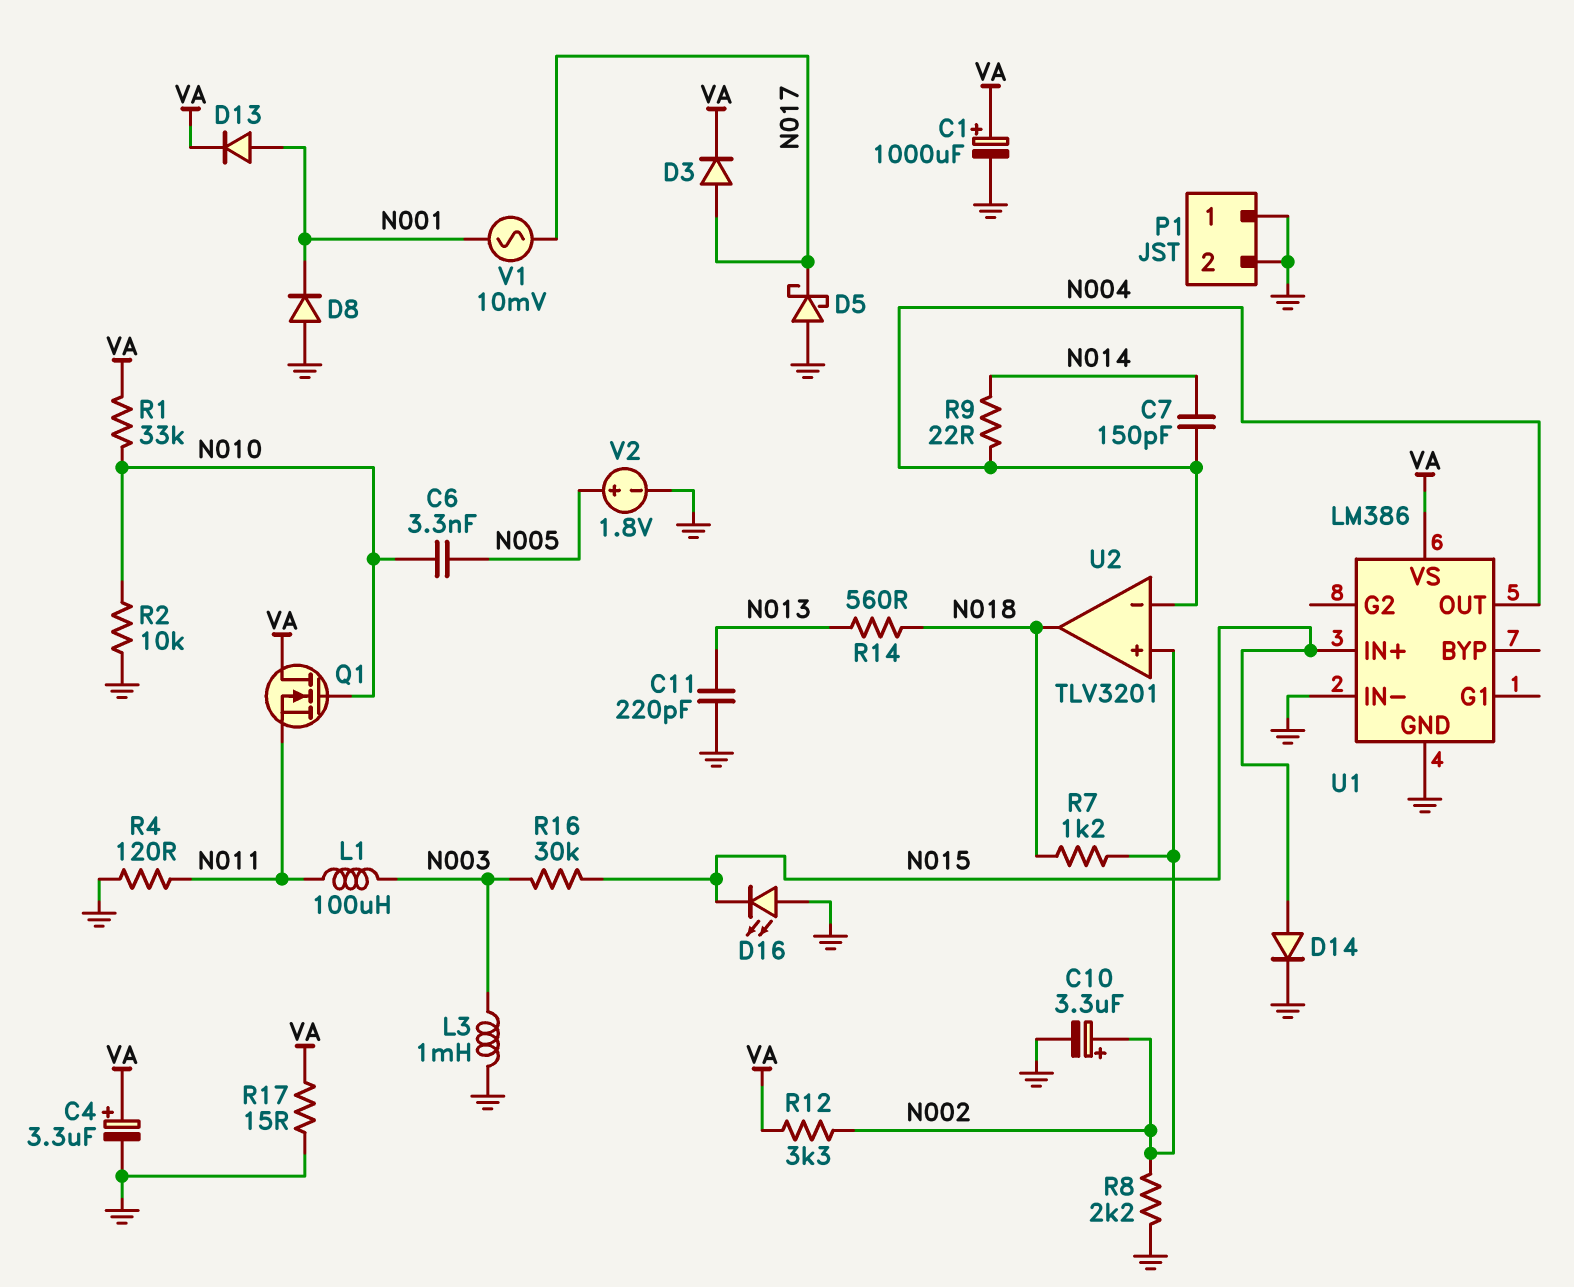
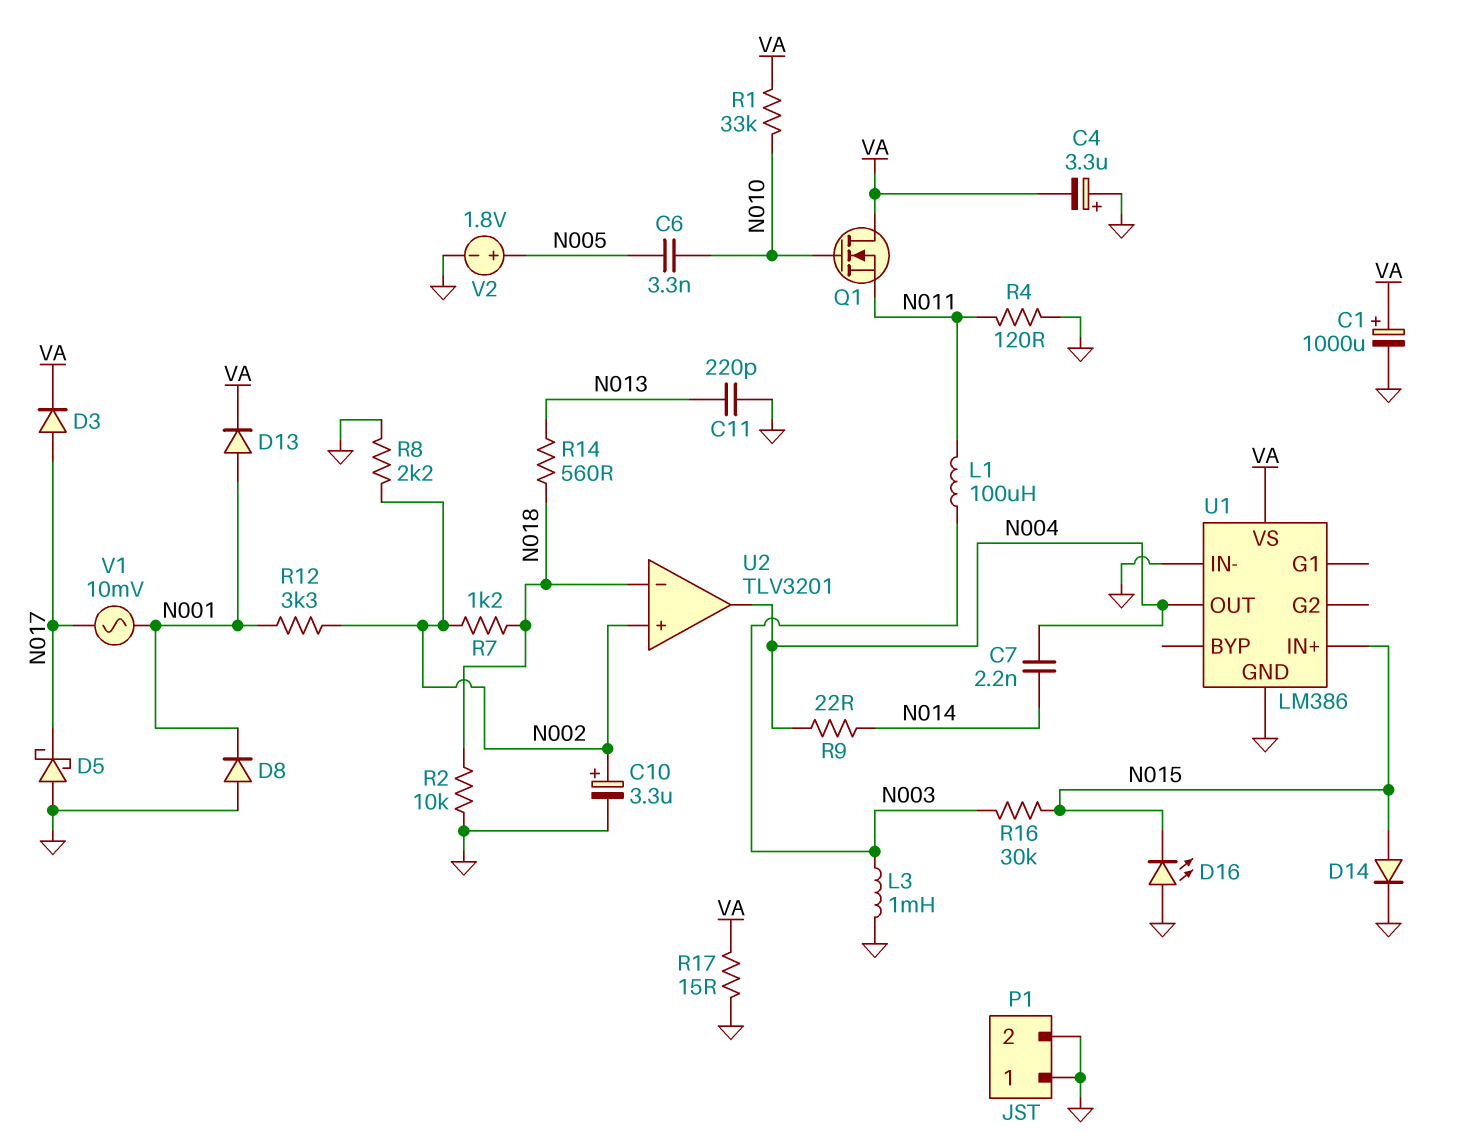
C4: 3.3uF (plus VA, minus GND) -> 3.3uF (plus GND, minus VA)
C7: 150pF (N004, N014) -> 2.2nF (N004, N014)
R2: 10k (GND, N010) -> 10k (GND, N018)
R12: 3.3k (N002, VA) -> 3.3k (N001, N002)
U2 pin in-: N004 -> N018
U2 pin out: N018 -> N004

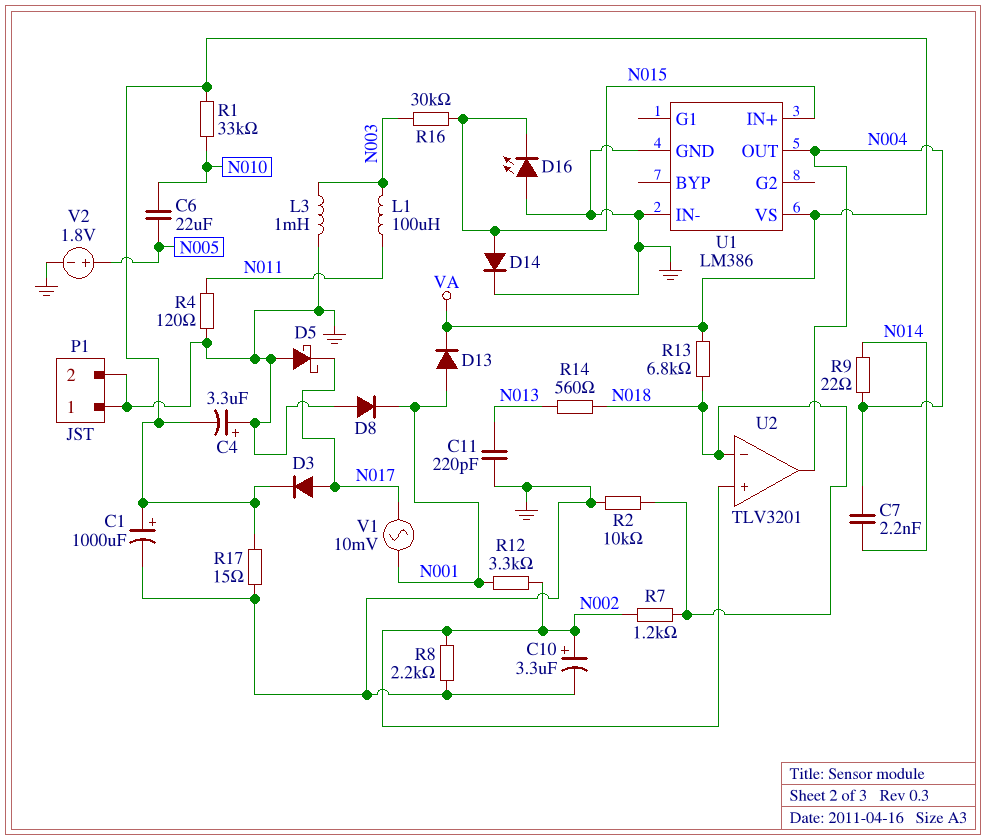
C6: 3.3nF (N005, N010) -> 22uF (N005, N010)
Q1: NMOS (G N010, D VA, S N011) -> none
R13: none -> 6.8k (N018, VA)

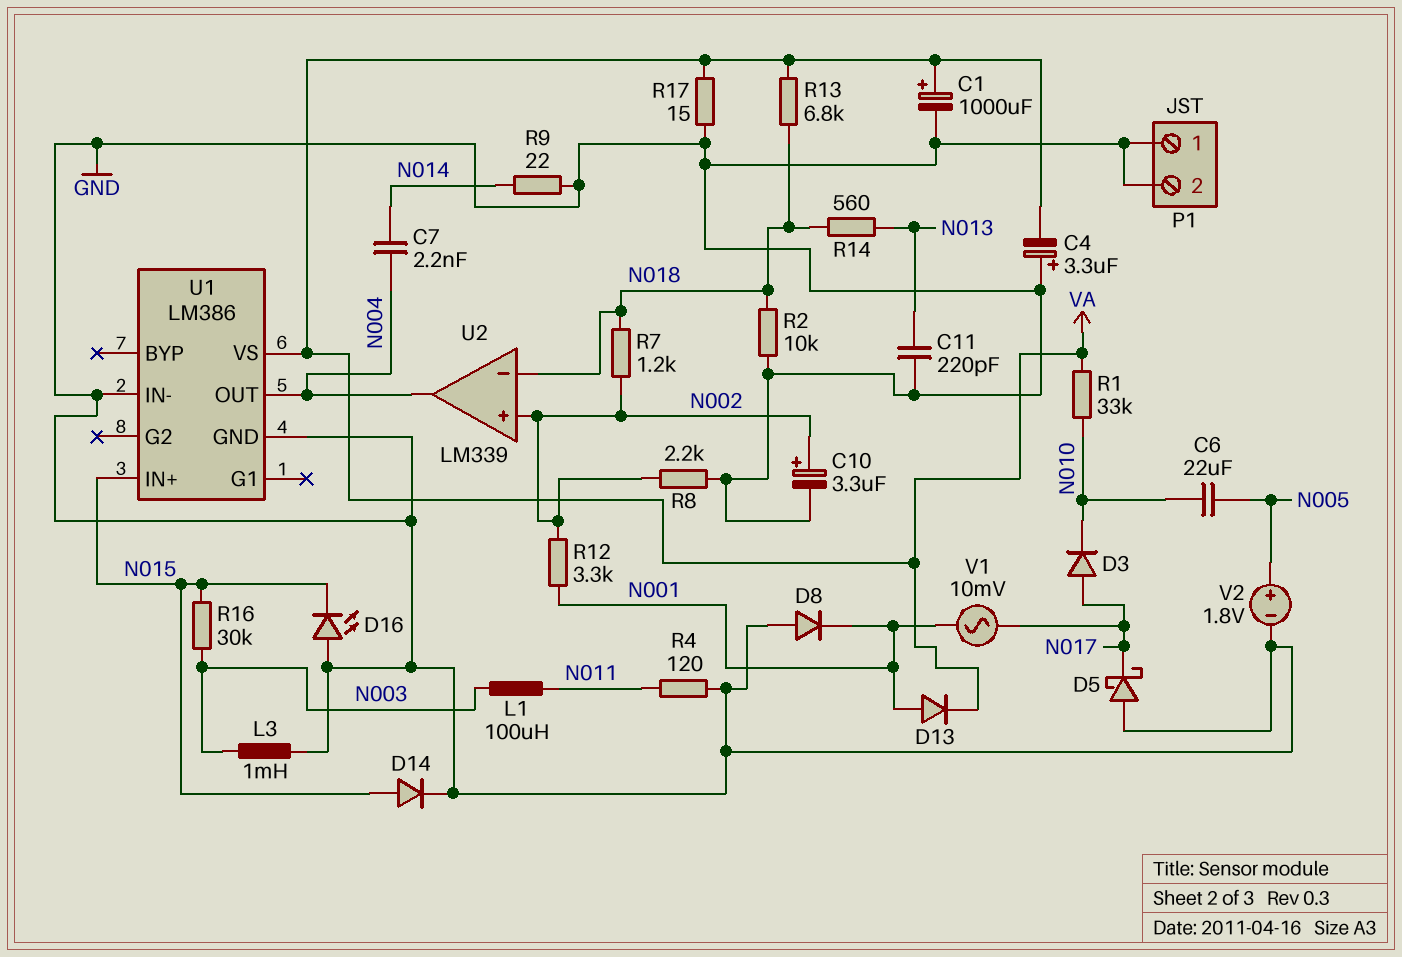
D3: diode (A N017, K VA) -> diode (A N017, K N010)
R9: 22 (N004, N014) -> 22 (GND, N014)
U2: TLV3201 -> LM339

